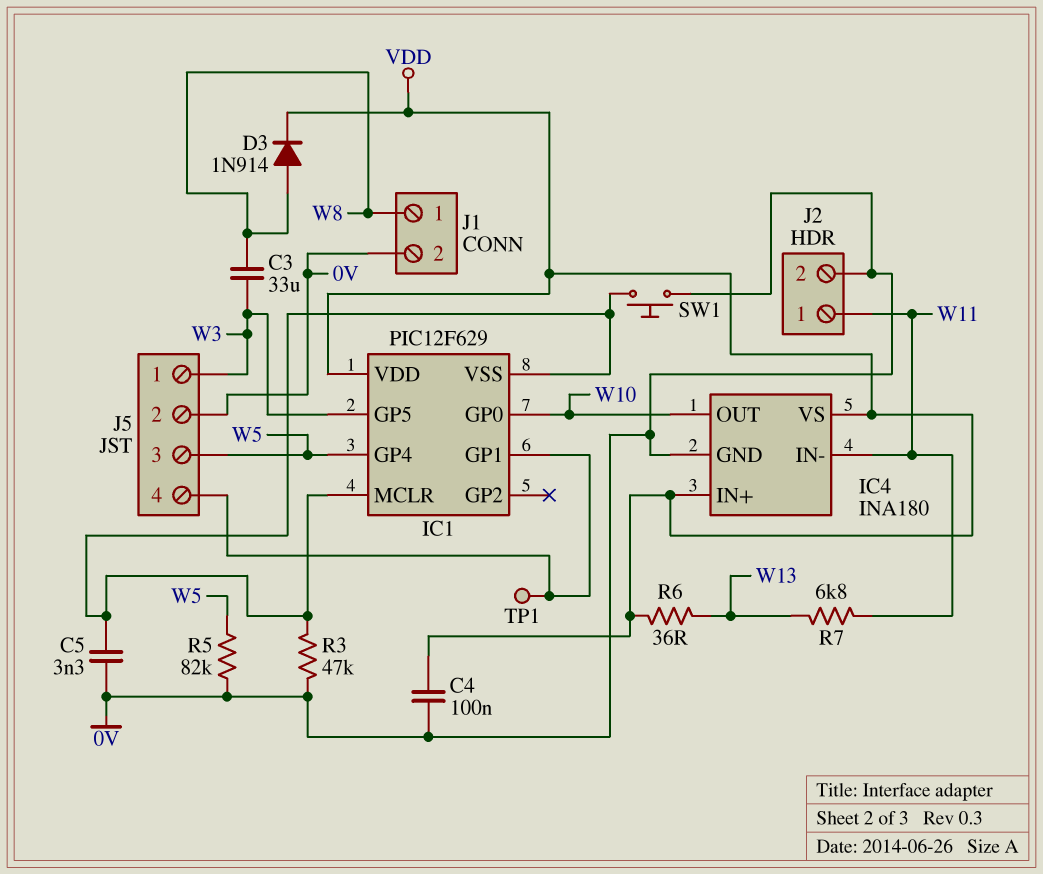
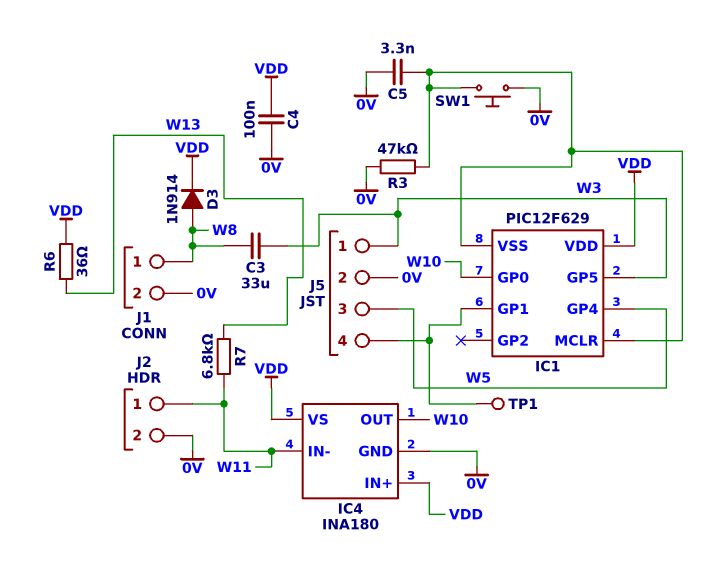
R5: 82k (0V, W5) -> none

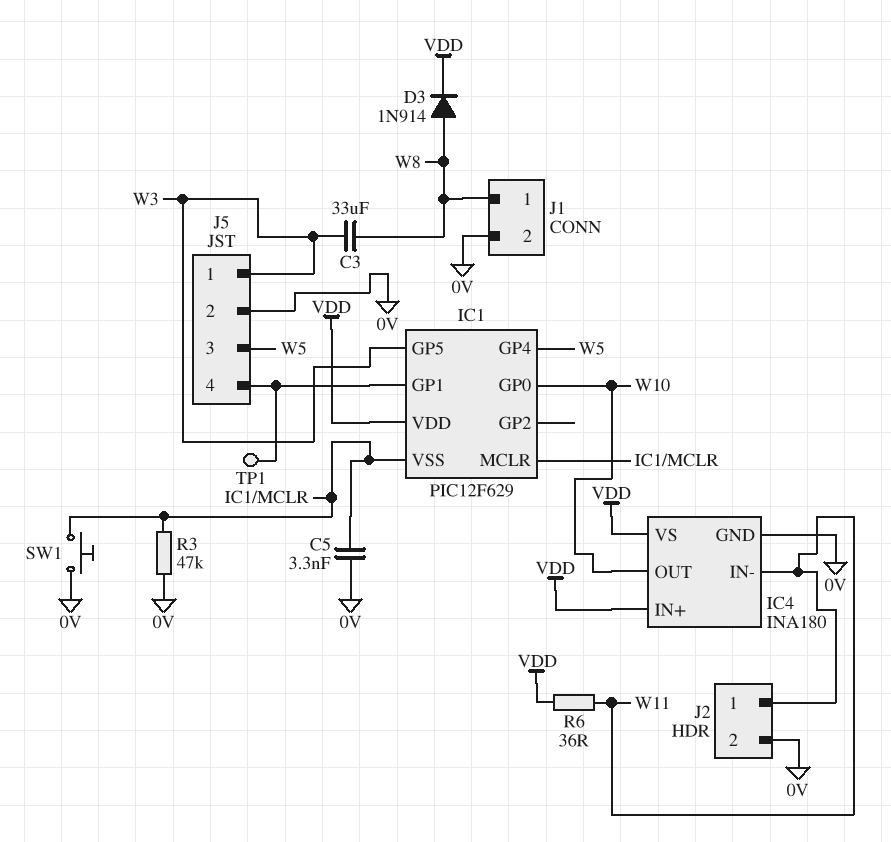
C4: 100nF (0V, VDD) -> none
R6: 36 (VDD, W13) -> 36 (VDD, W11)
R7: 6.8k (W11, W13) -> none

